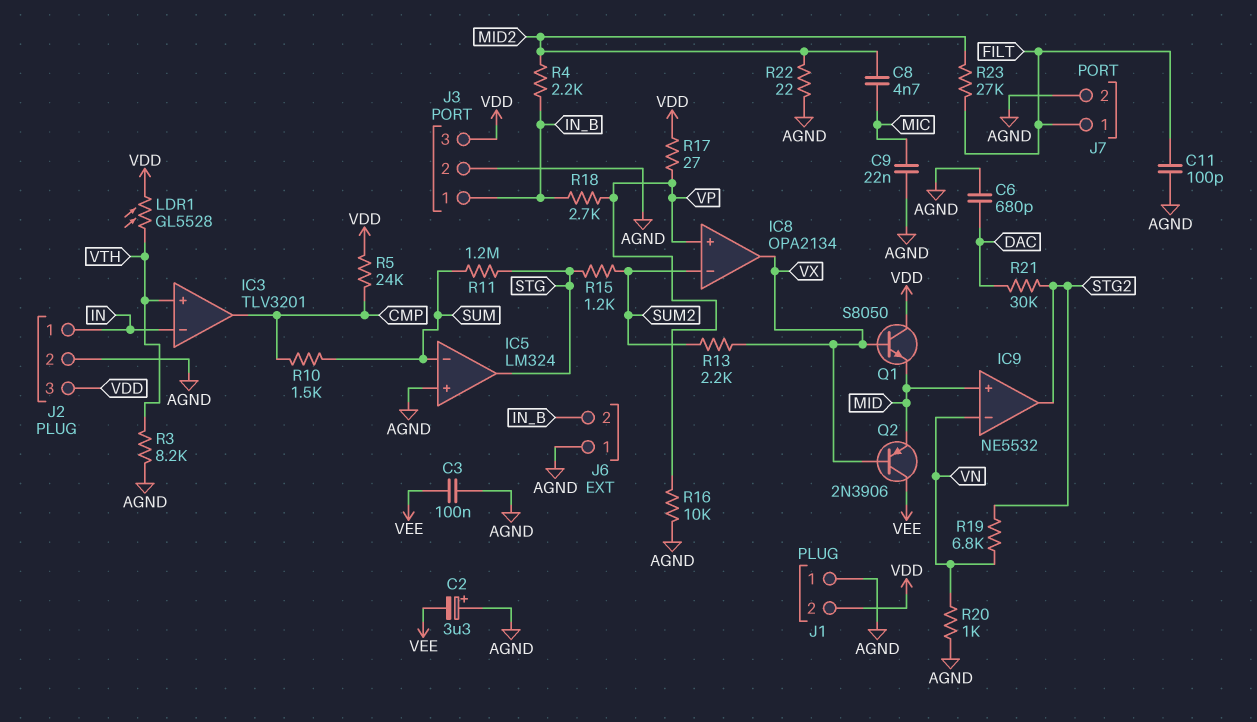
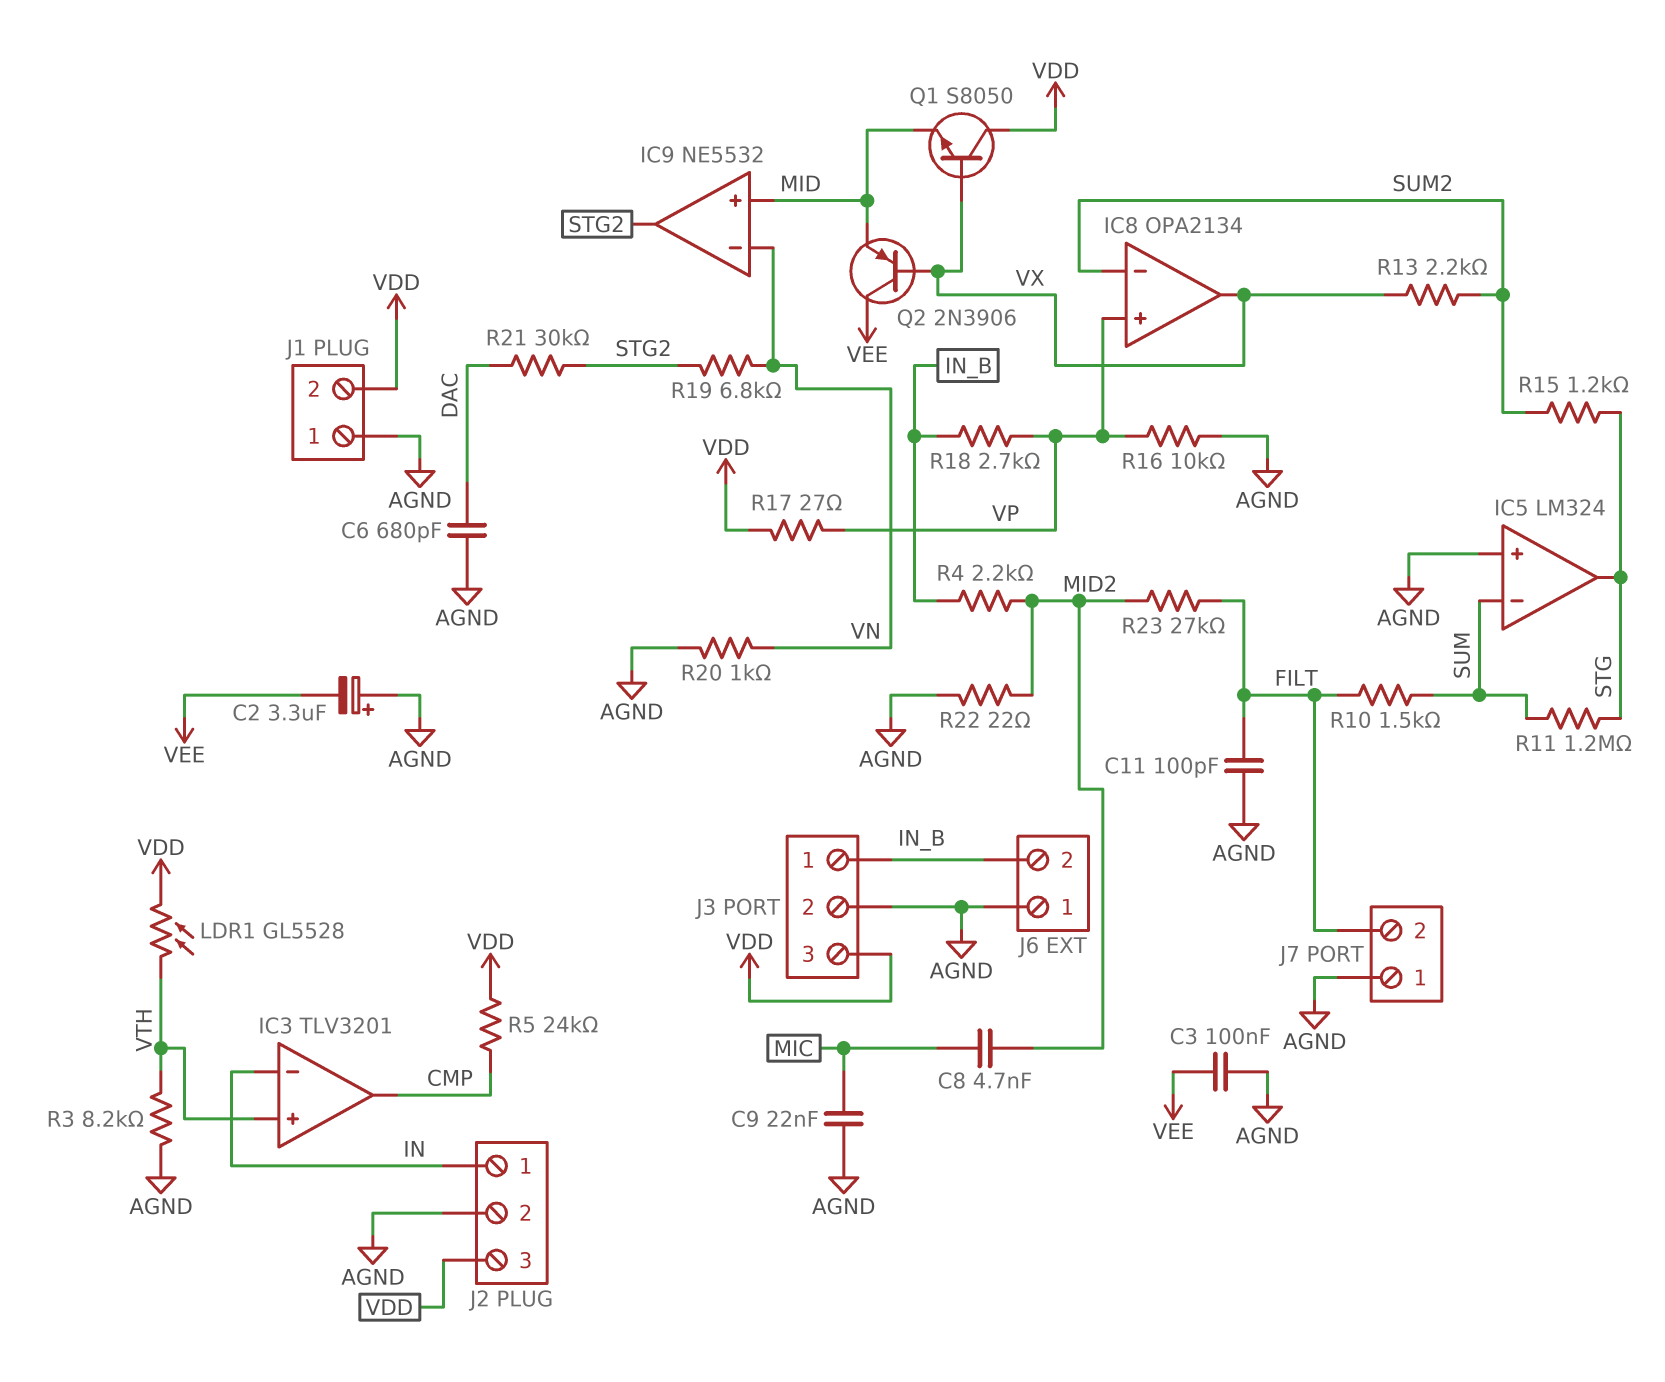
J7 pin 1: FILT -> AGND
J7 pin 2: AGND -> FILT
R10: 1.5k (CMP, SUM) -> 1.5k (FILT, SUM)

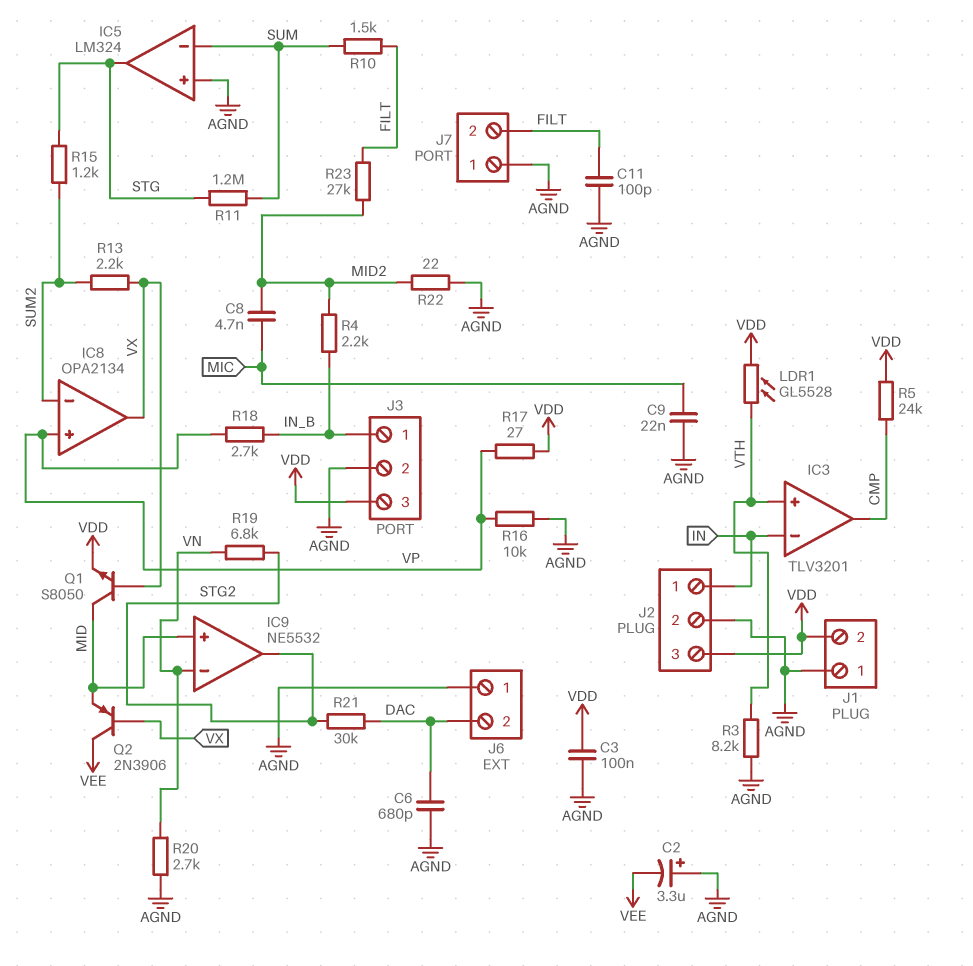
C3: 100nF (AGND, VEE) -> 100nF (AGND, VDD)
J6 pin 2: IN_B -> DAC
Q1: NPN S8050 (B VX, C VDD, E MID) -> NPN S8050 (B VX, C MID, E VDD)
R20: 1k (AGND, VN) -> 2.7k (AGND, VN)

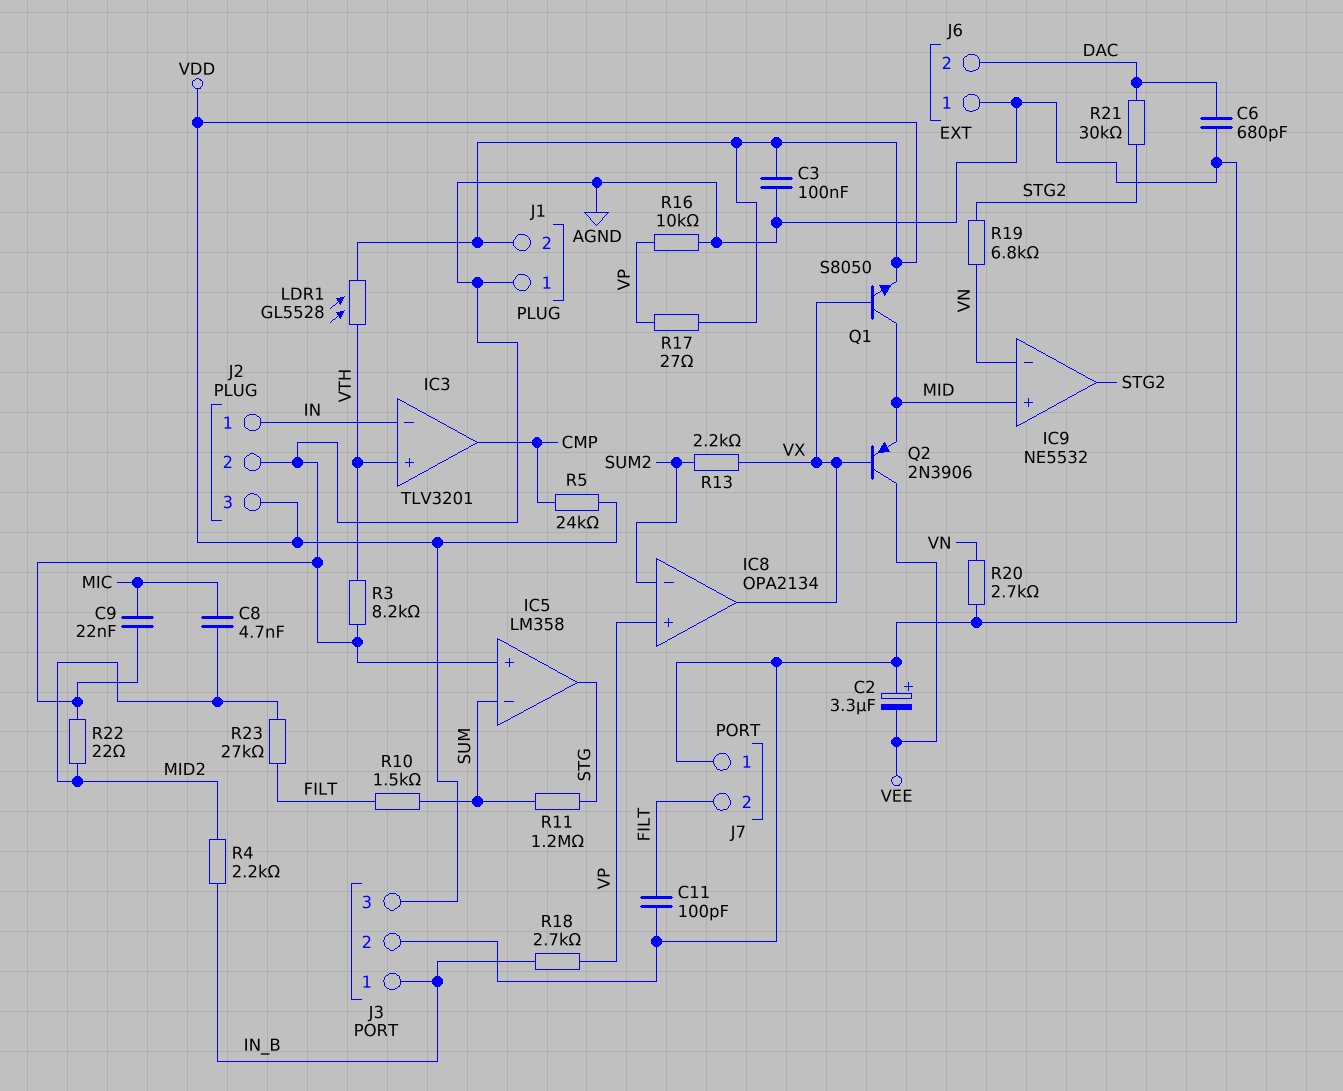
IC5: LM324 -> LM358
R15: 1.2k (STG, SUM2) -> none

